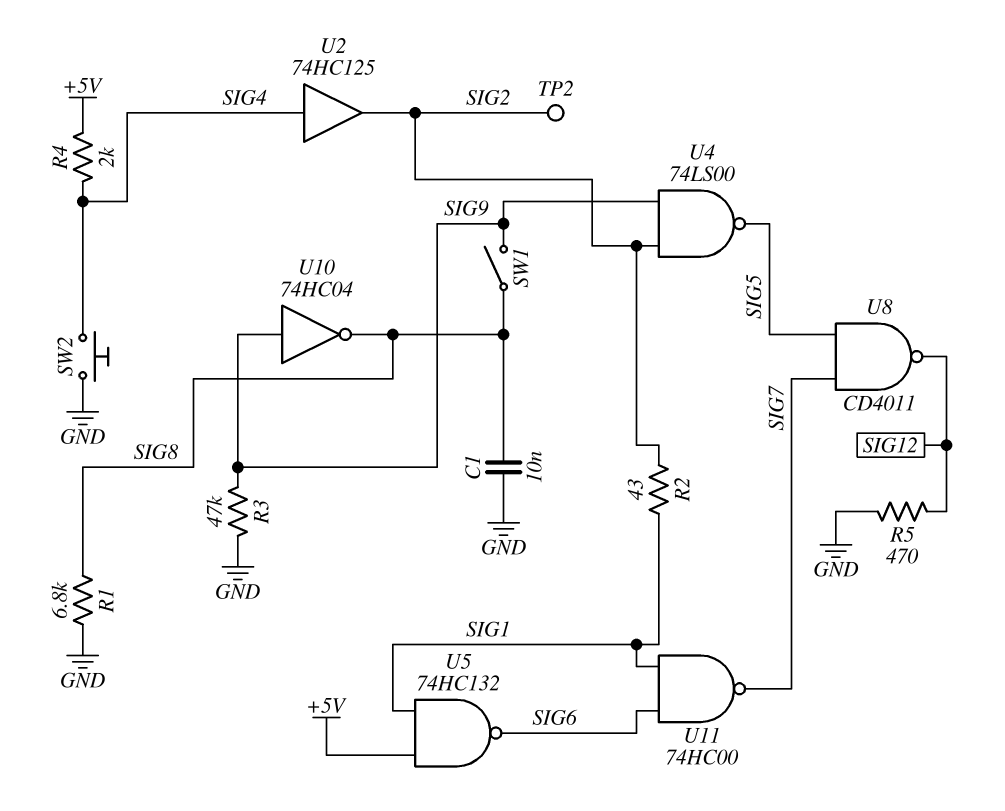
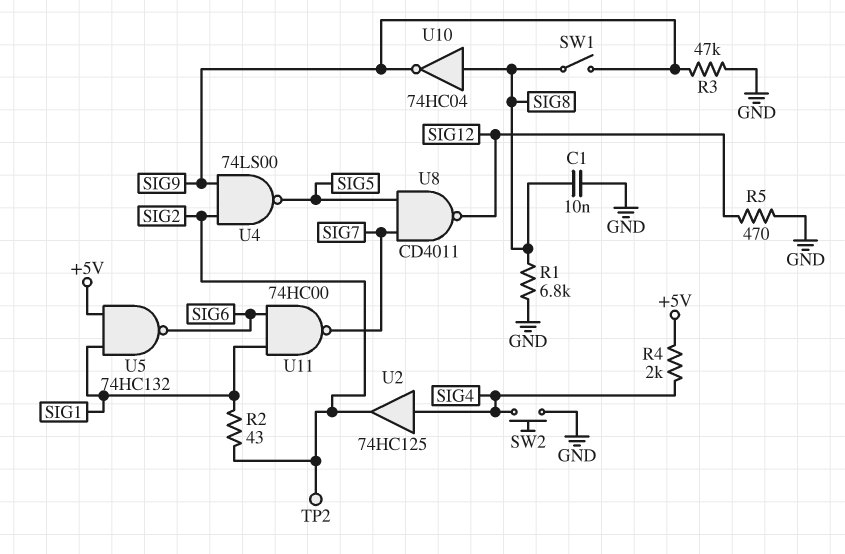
U10: NOT 74HC04 (in SIG9, out SIG8) -> NOT 74HC04 (in SIG8, out SIG9)

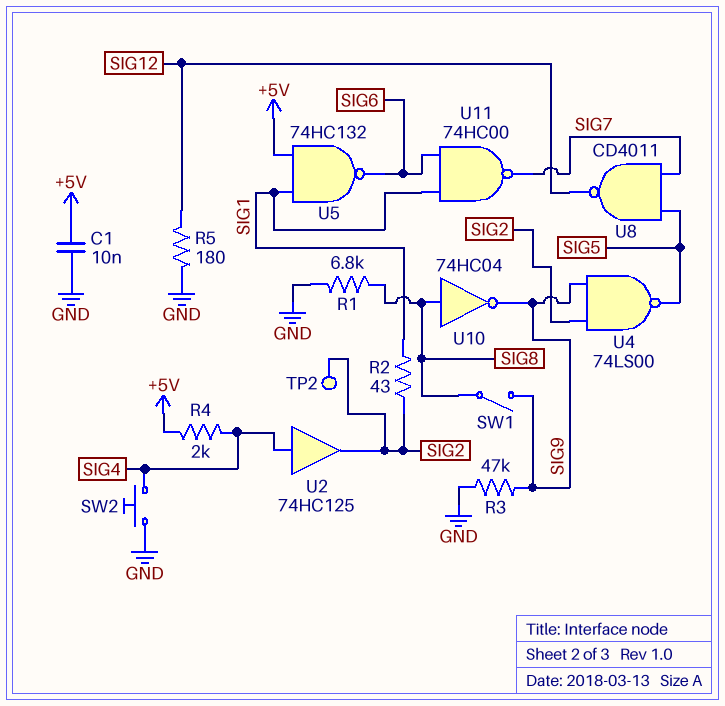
C1: 10nF (GND, SIG8) -> 10nF (+5V, GND)
R5: 470 (GND, SIG12) -> 180 (GND, SIG12)

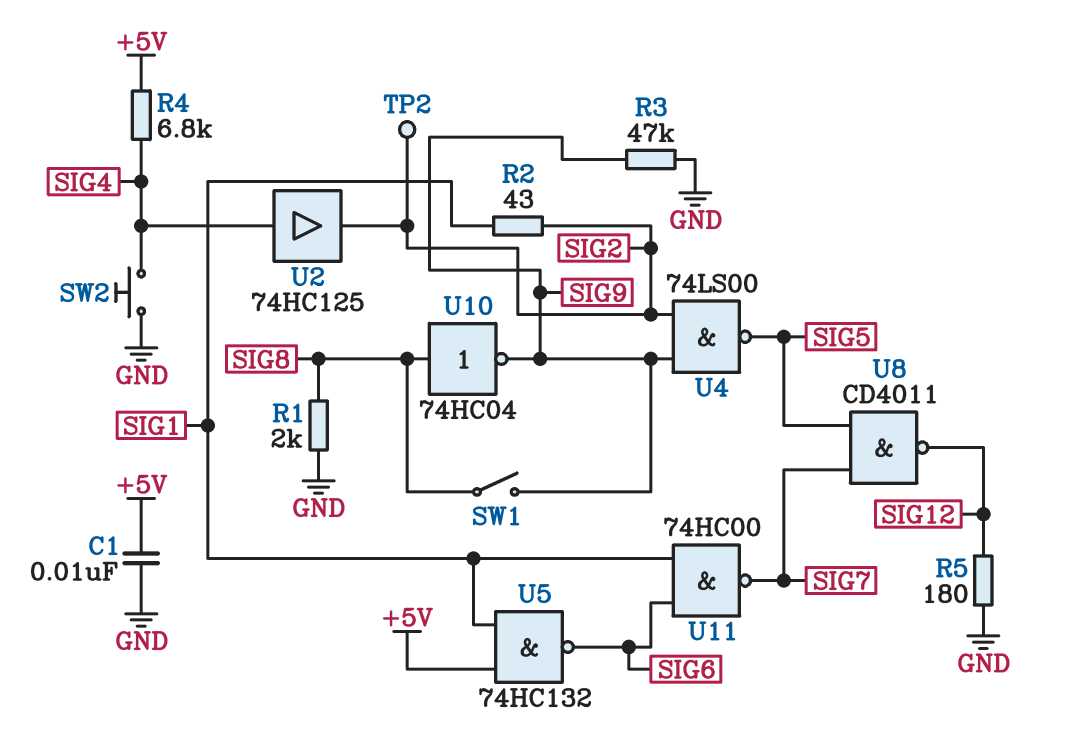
R1: 6.8k (GND, SIG8) -> 2k (GND, SIG8)
R4: 2k (+5V, SIG4) -> 6.8k (+5V, SIG4)

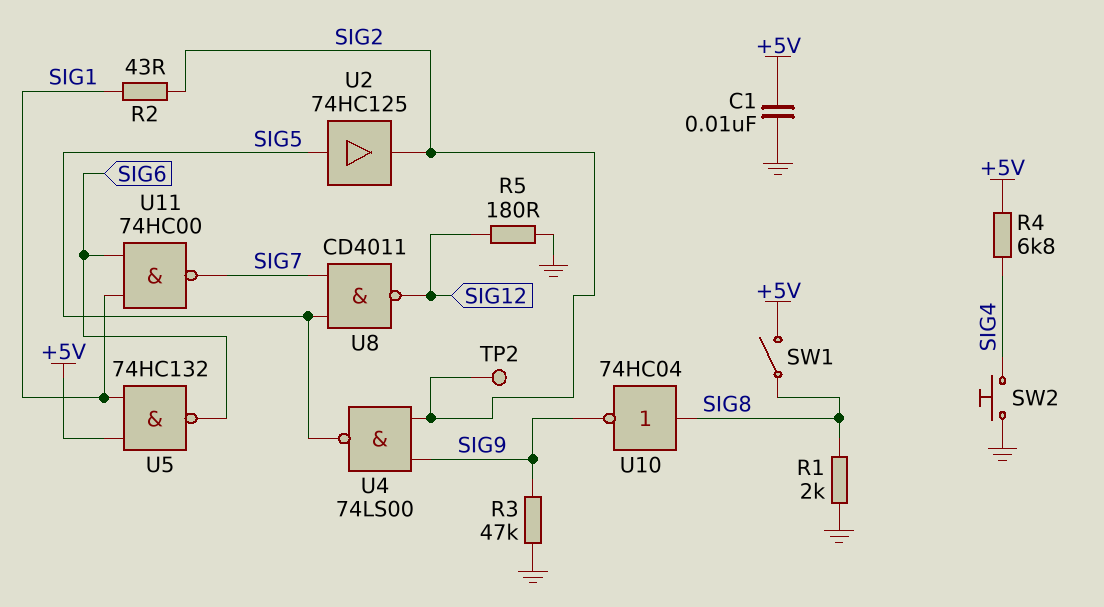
SW1: switch (SIG8, SIG9) -> switch (+5V, SIG8)
U2: buffer 74HC125 (in SIG4, out SIG2) -> buffer 74HC125 (in SIG5, out SIG2)

